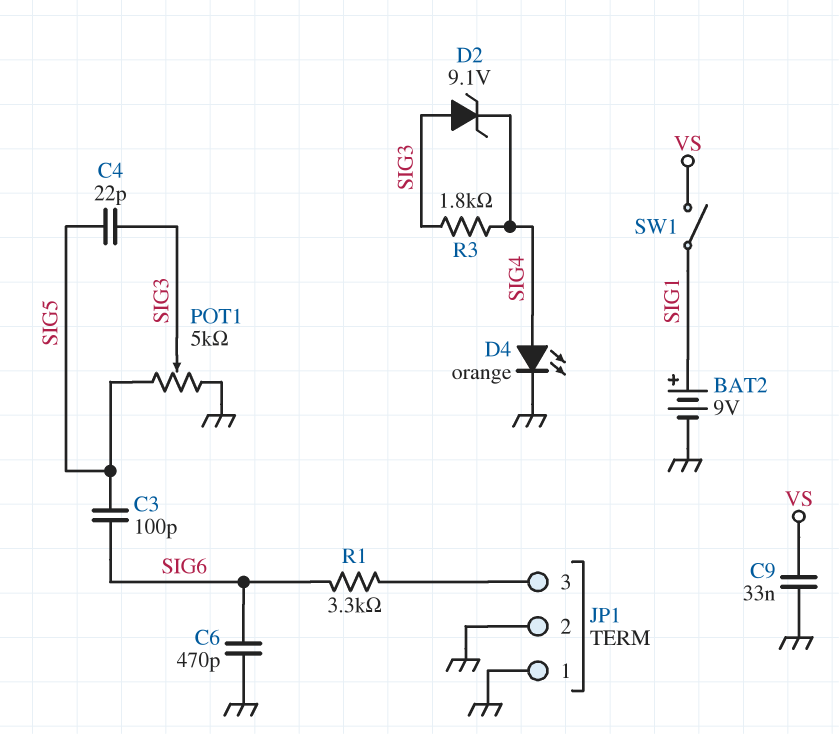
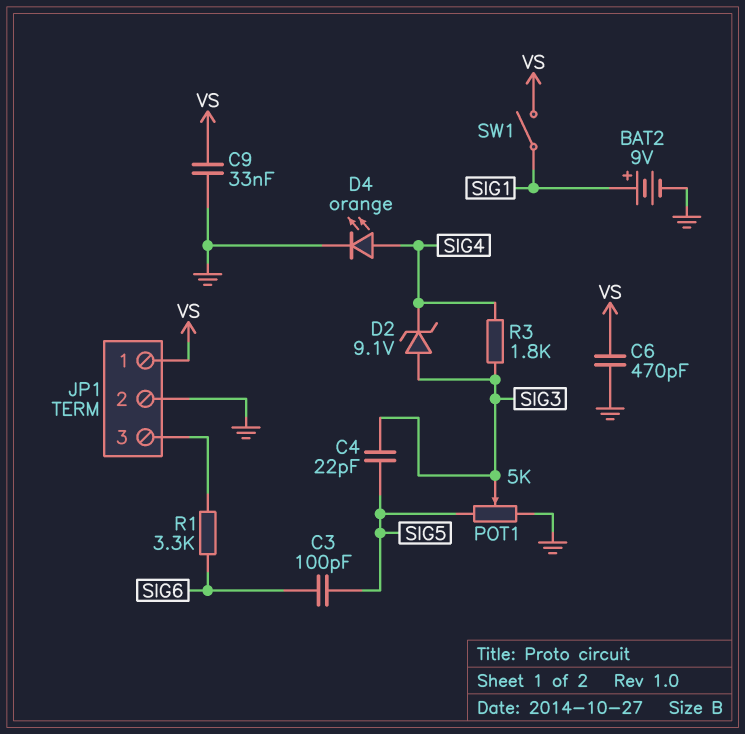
C6: 470pF (GND, SIG6) -> 470pF (GND, VS)
JP1 pin 1: GND -> VS

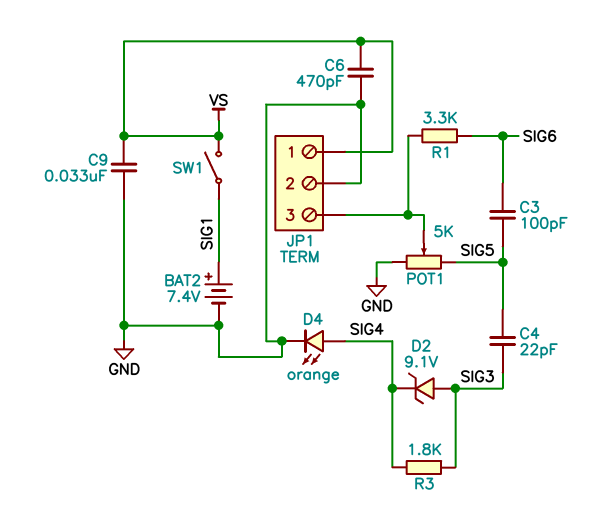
BAT2: 9V (plus SIG1, minus GND) -> 7.4V (plus SIG1, minus GND)
POT1: 5k (GND, SIG5, wiper SIG3) -> 5k (GND, SIG5, wiper JP1/3)

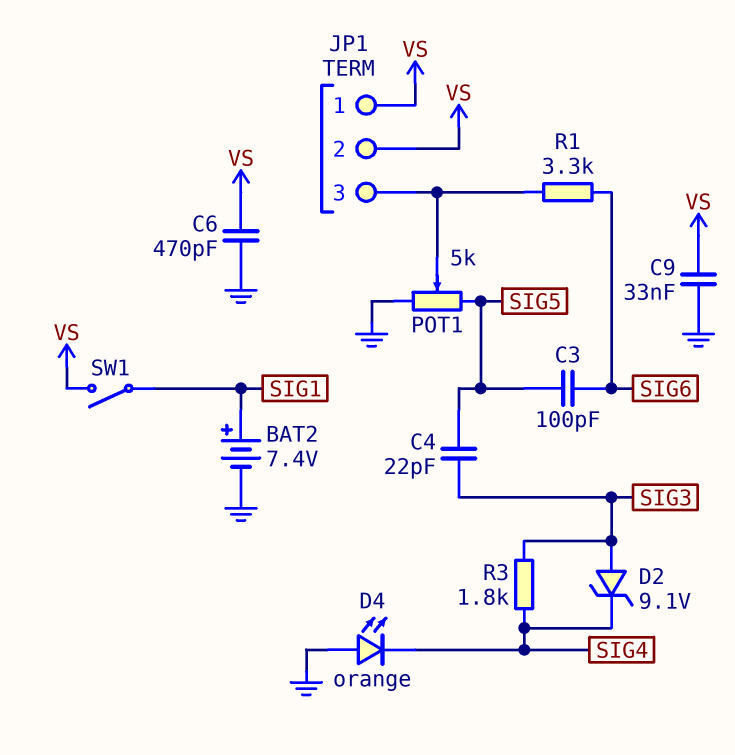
D4: LED orange (A SIG4, K GND) -> LED orange (A GND, K SIG4)
JP1 pin 2: GND -> VS

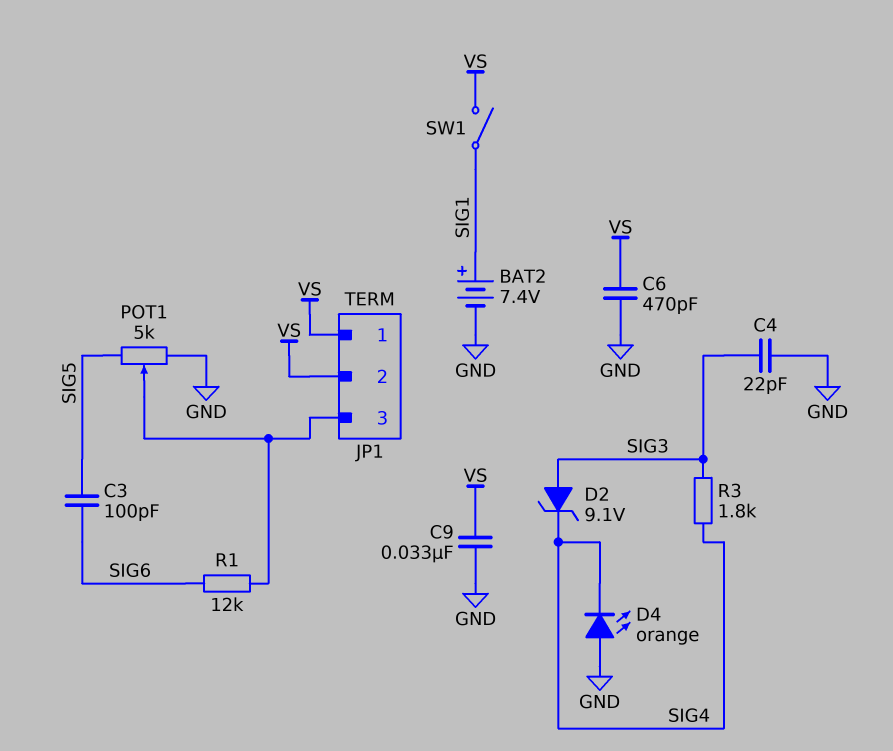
C4: 22pF (SIG3, SIG5) -> 22pF (GND, SIG3)
R1: 3.3k (JP1/3, SIG6) -> 12k (JP1/3, SIG6)

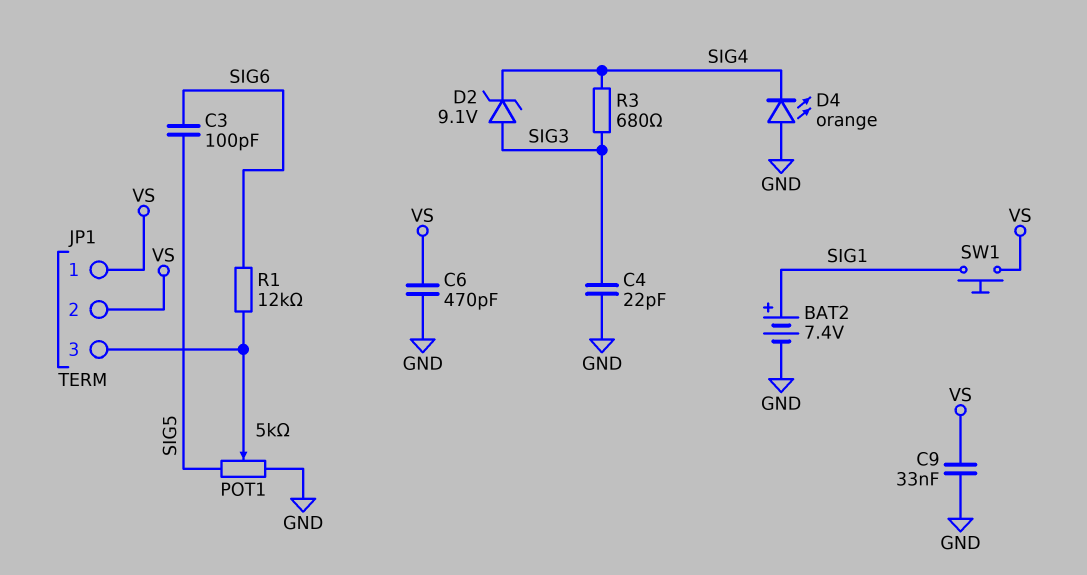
R3: 1.8k (SIG3, SIG4) -> 680 (SIG3, SIG4)
SW1: switch (SIG1, VS) -> button (SIG1, VS)

